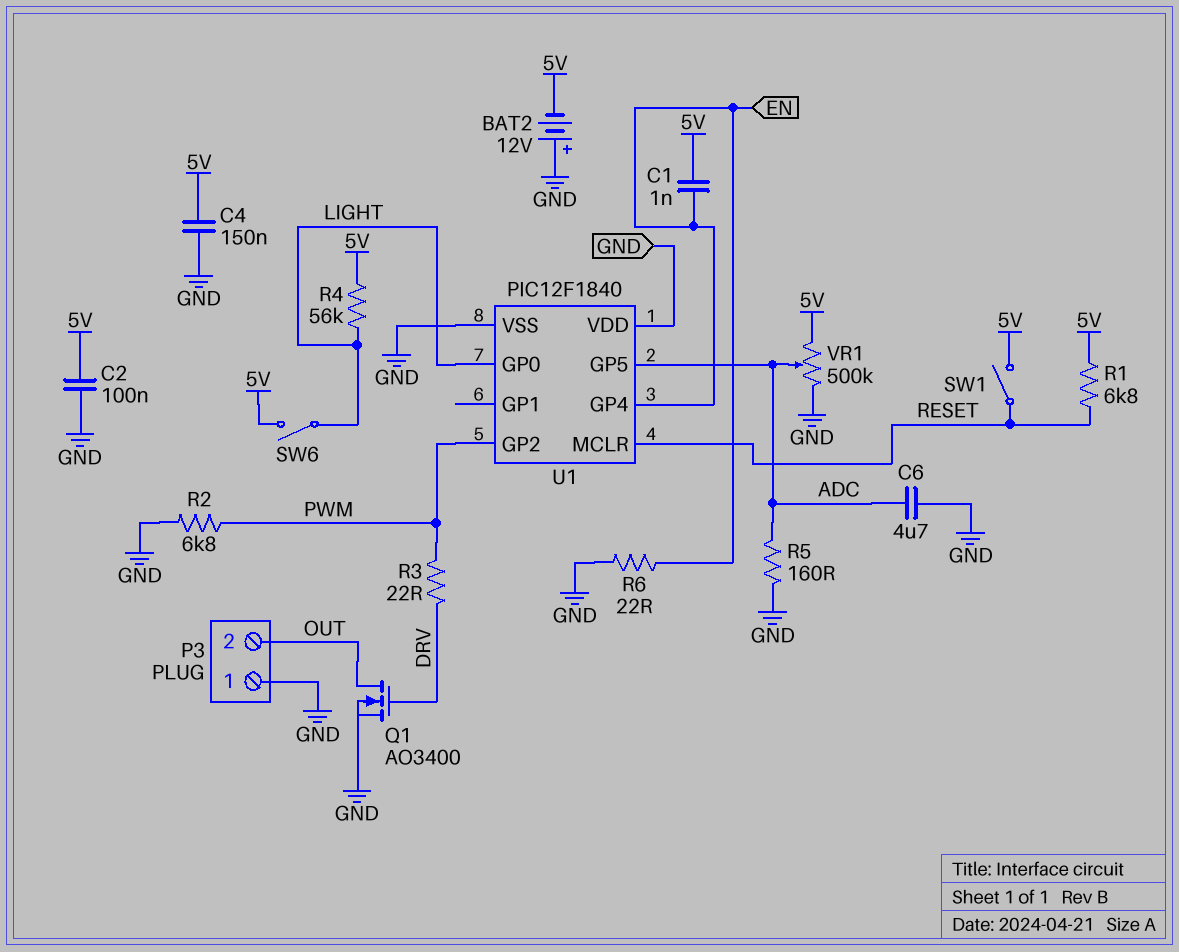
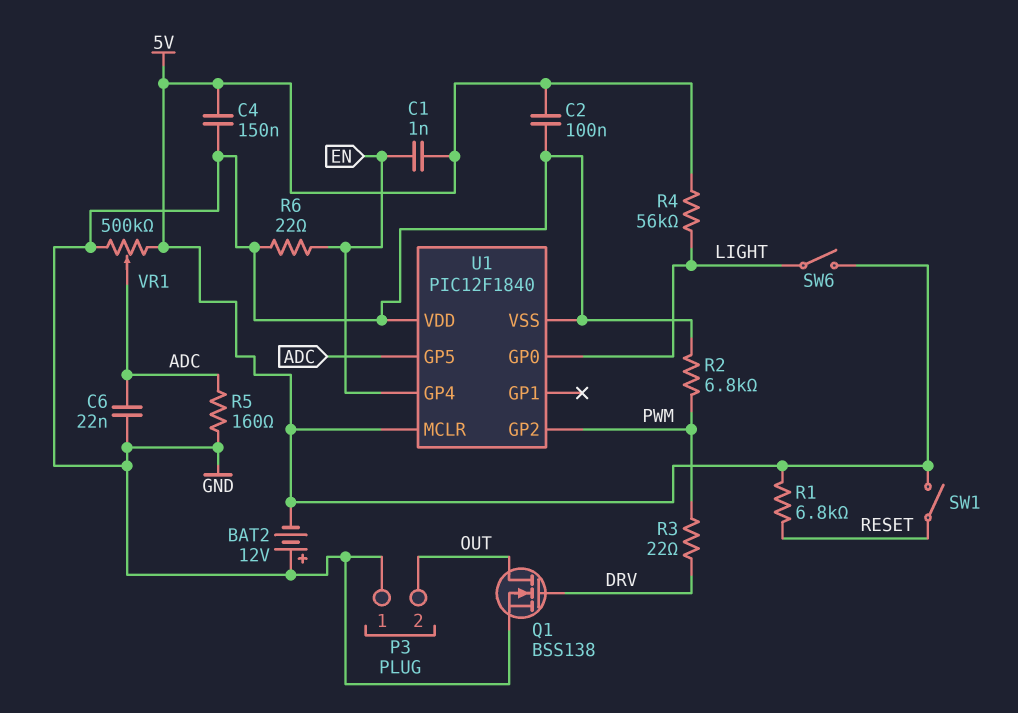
C6: 4.7uF (ADC, GND) -> 22nF (ADC, GND)
Q1: NMOS AO3400 (G DRV, D OUT, S GND) -> NMOS BSS138 (G DRV, D OUT, S GND)
U1 pin MCLR: RESET -> 5V

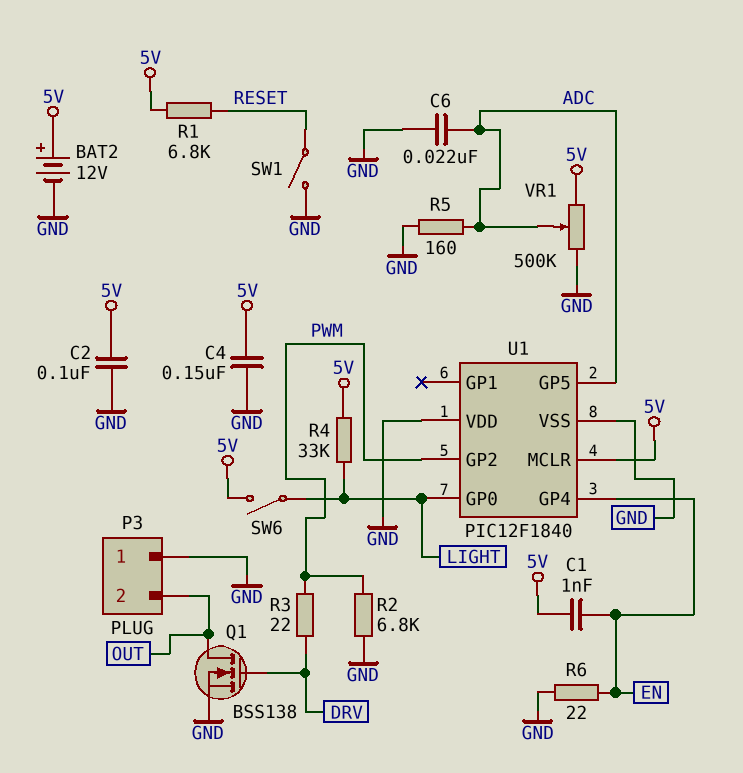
BAT2: 12V (plus GND, minus 5V) -> 12V (plus 5V, minus GND)
R4: 56k (5V, LIGHT) -> 33k (5V, LIGHT)
SW1: switch (5V, RESET) -> switch (GND, RESET)

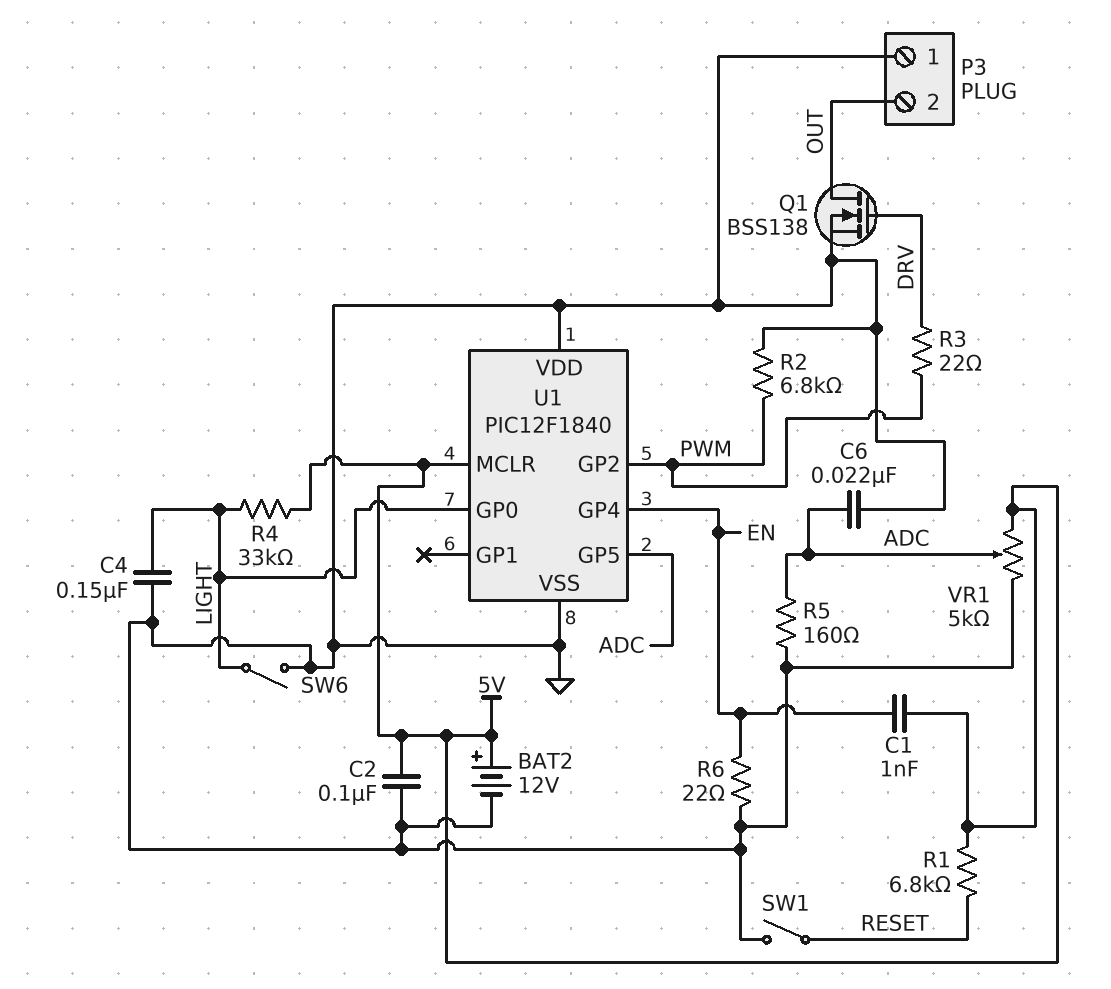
C4: 150nF (5V, GND) -> 150nF (GND, LIGHT)
SW6: switch (5V, LIGHT) -> switch (GND, LIGHT)
VR1: 500k (5V, GND, wiper ADC) -> 5k (5V, GND, wiper ADC)

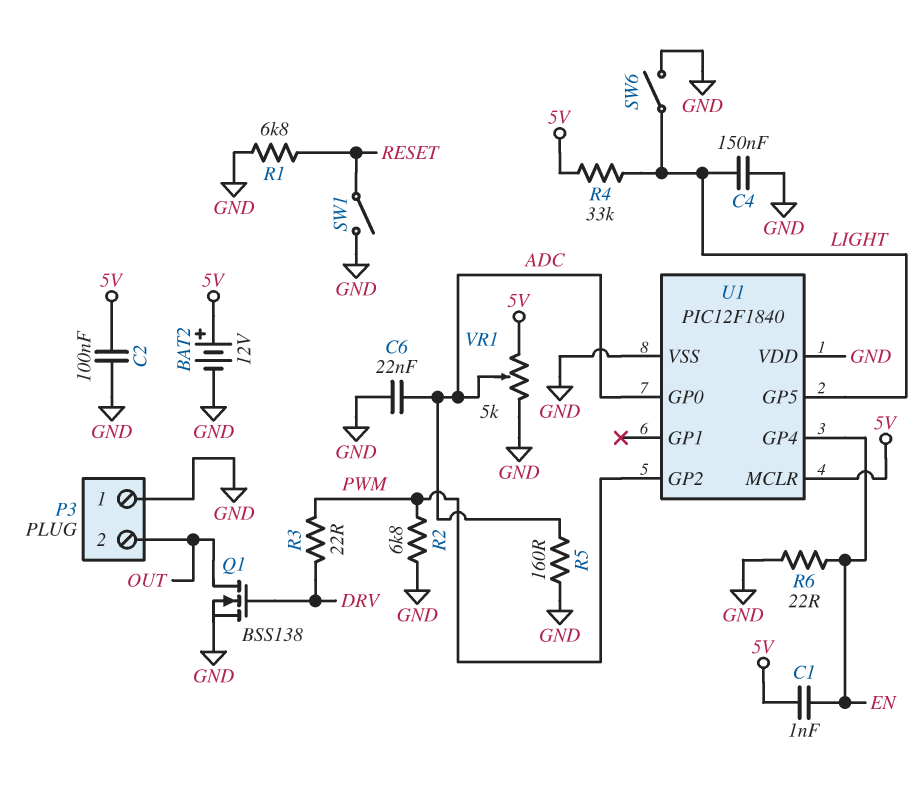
R1: 6.8k (5V, RESET) -> 6.8k (GND, RESET)
U1 pin GP0: LIGHT -> ADC
U1 pin GP5: ADC -> LIGHT

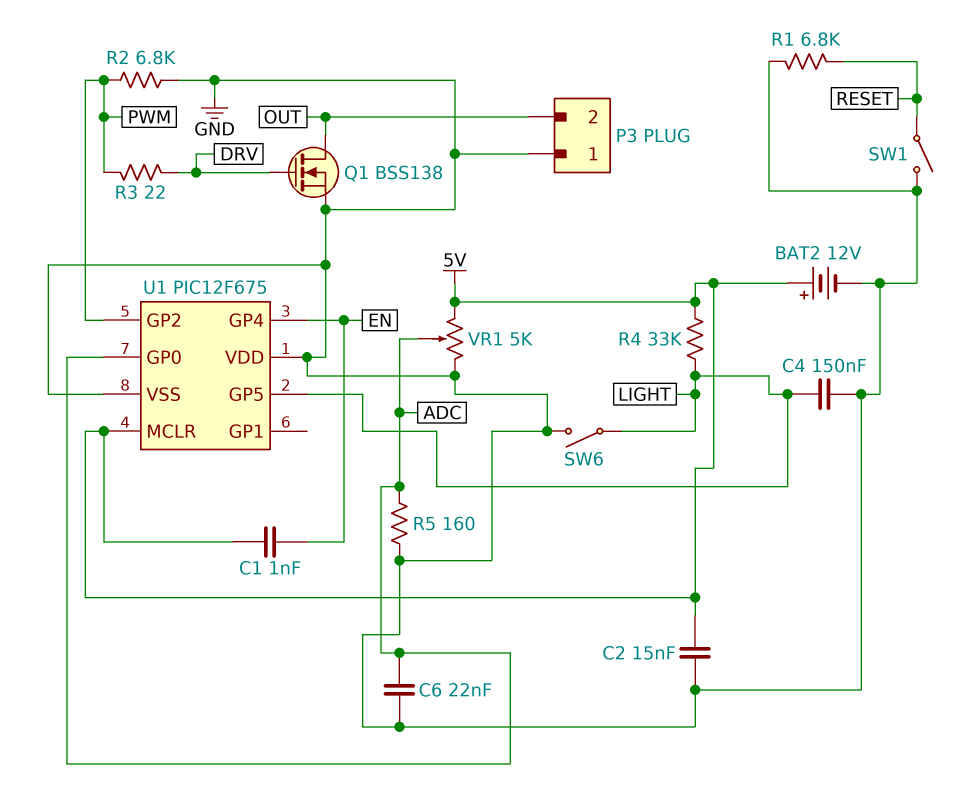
C2: 100nF (5V, GND) -> 15nF (5V, GND)
R6: 22 (EN, GND) -> none
U1: PIC12F1840 -> PIC12F675

